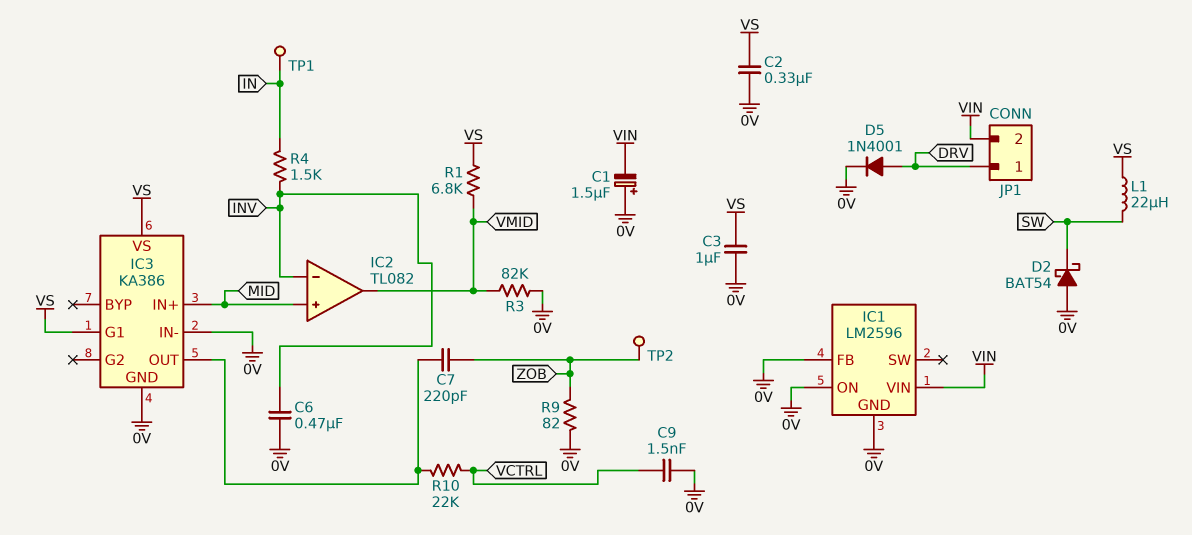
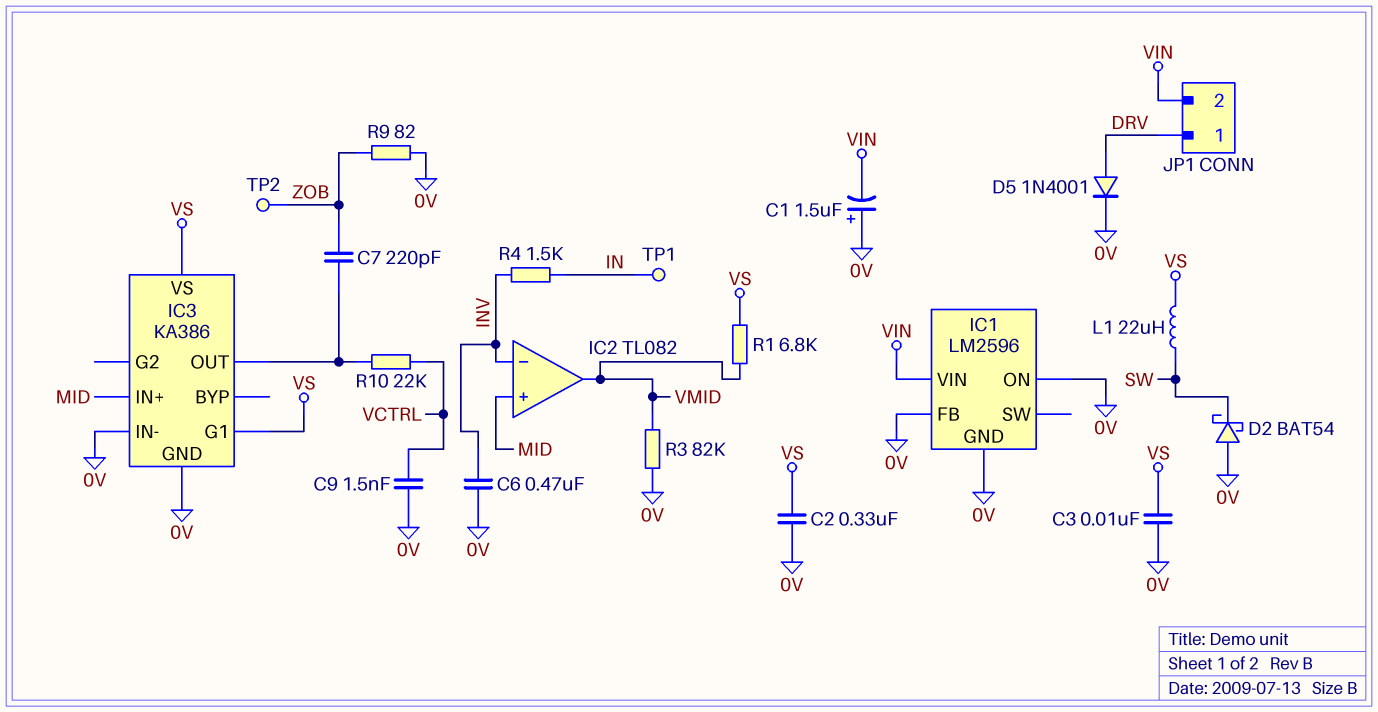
C3: 1uF (0V, VS) -> 10nF (0V, VS)

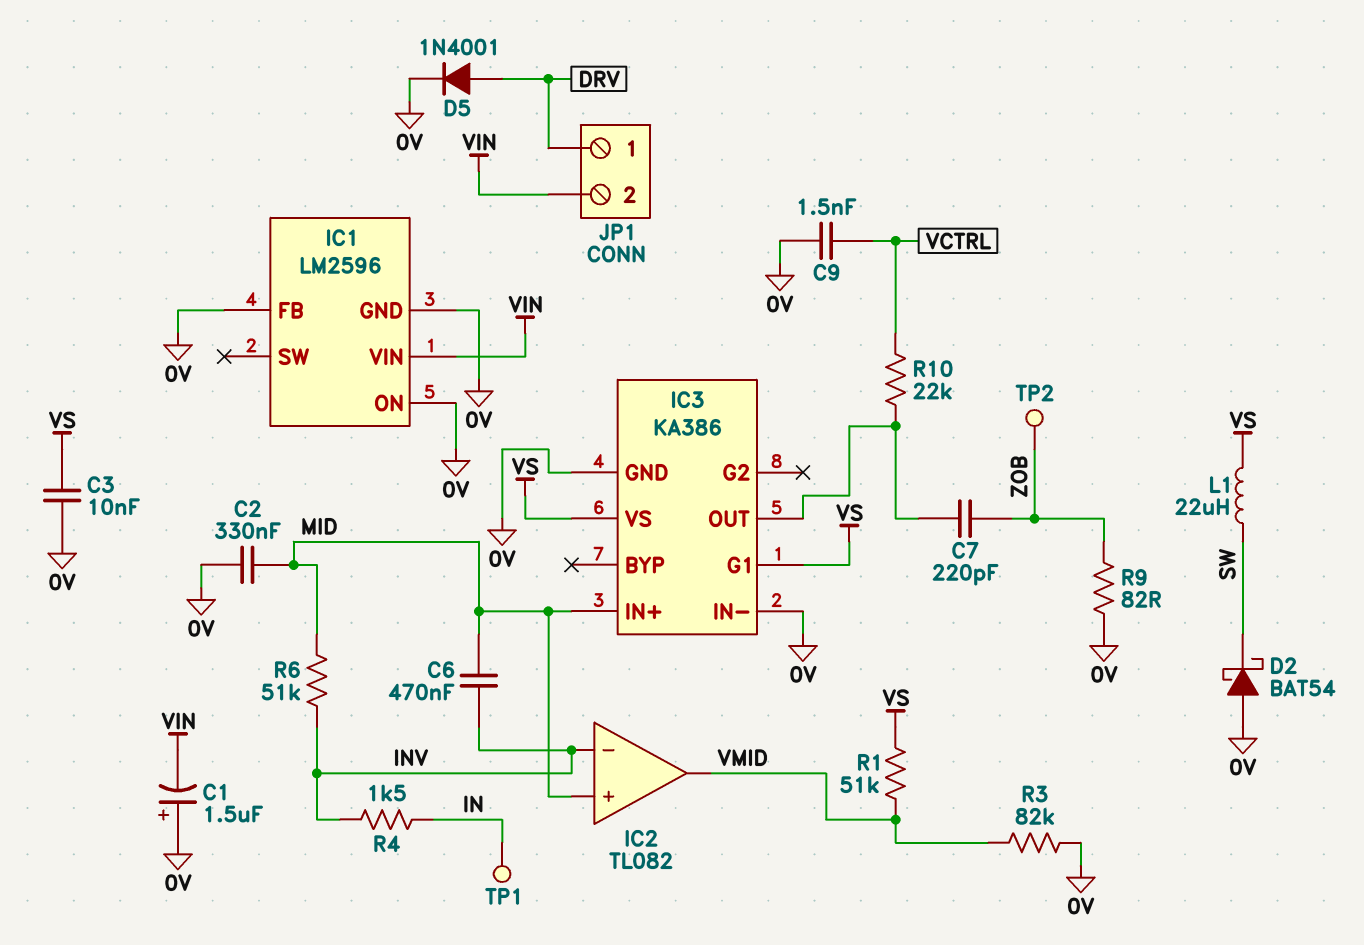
C2: 330nF (0V, VS) -> 330nF (0V, MID)
C6: 470nF (0V, INV) -> 470nF (INV, MID)
R1: 6.8k (VMID, VS) -> 51k (VMID, VS)
R6: none -> 51k (INV, MID)

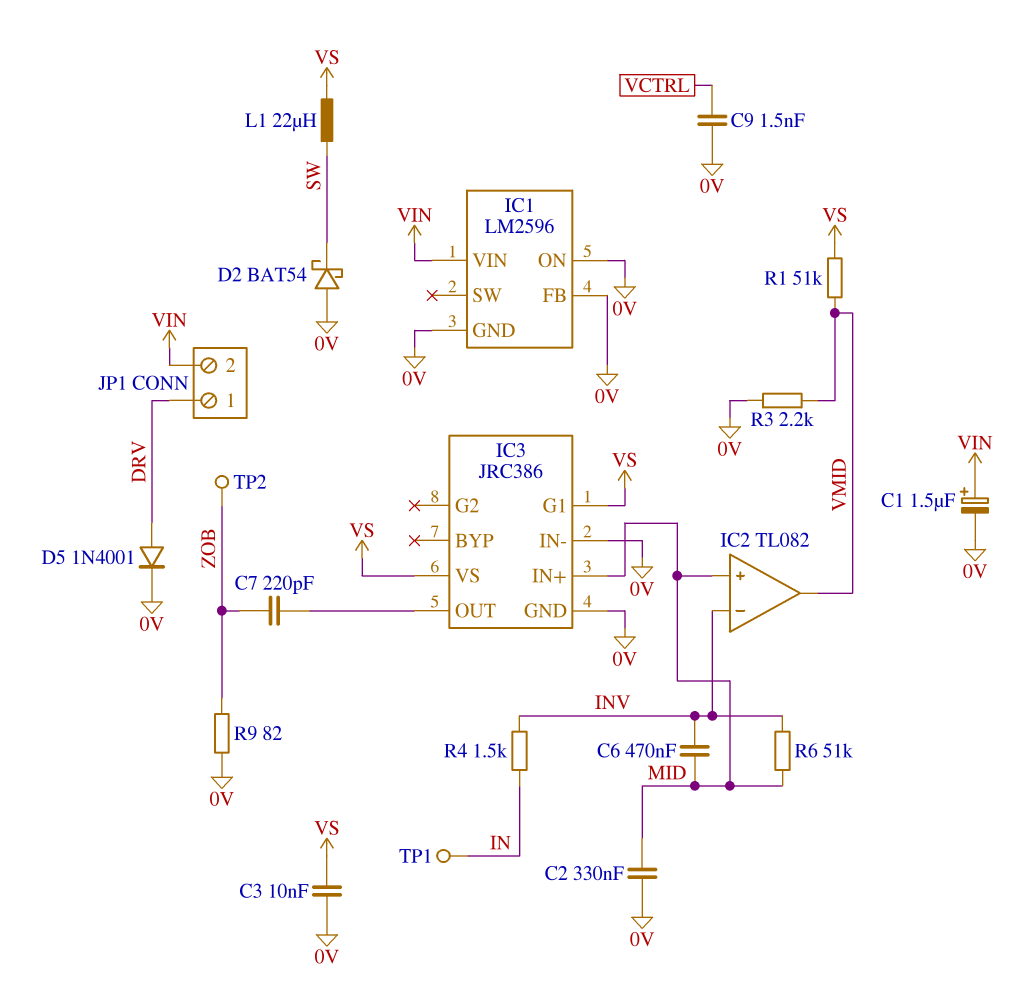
C1: 1.5uF (plus 0V, minus VIN) -> 1.5uF (plus VIN, minus 0V)
IC3: KA386 -> JRC386
R3: 82k (0V, VMID) -> 2.2k (0V, VMID)
R10: 22k (IC3/OUT, VCTRL) -> none

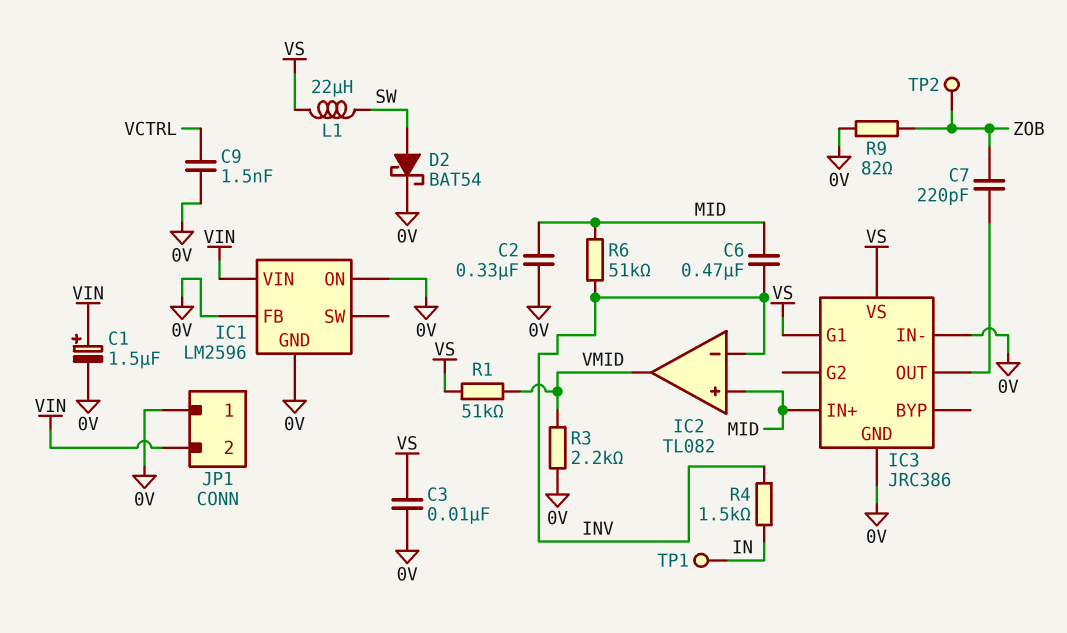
D2: schottky BAT54 (A 0V, K SW) -> schottky BAT54 (A SW, K 0V)
D5: diode 1N4001 (A DRV, K 0V) -> none
JP1 pin 1: DRV -> 0V

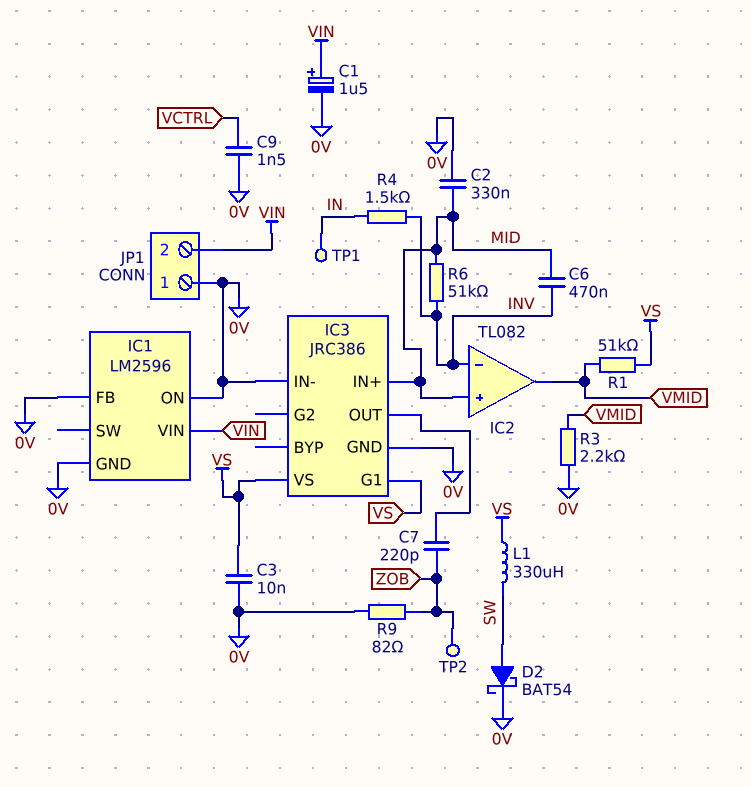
L1: 22uH (SW, VS) -> 330uH (SW, VS)

